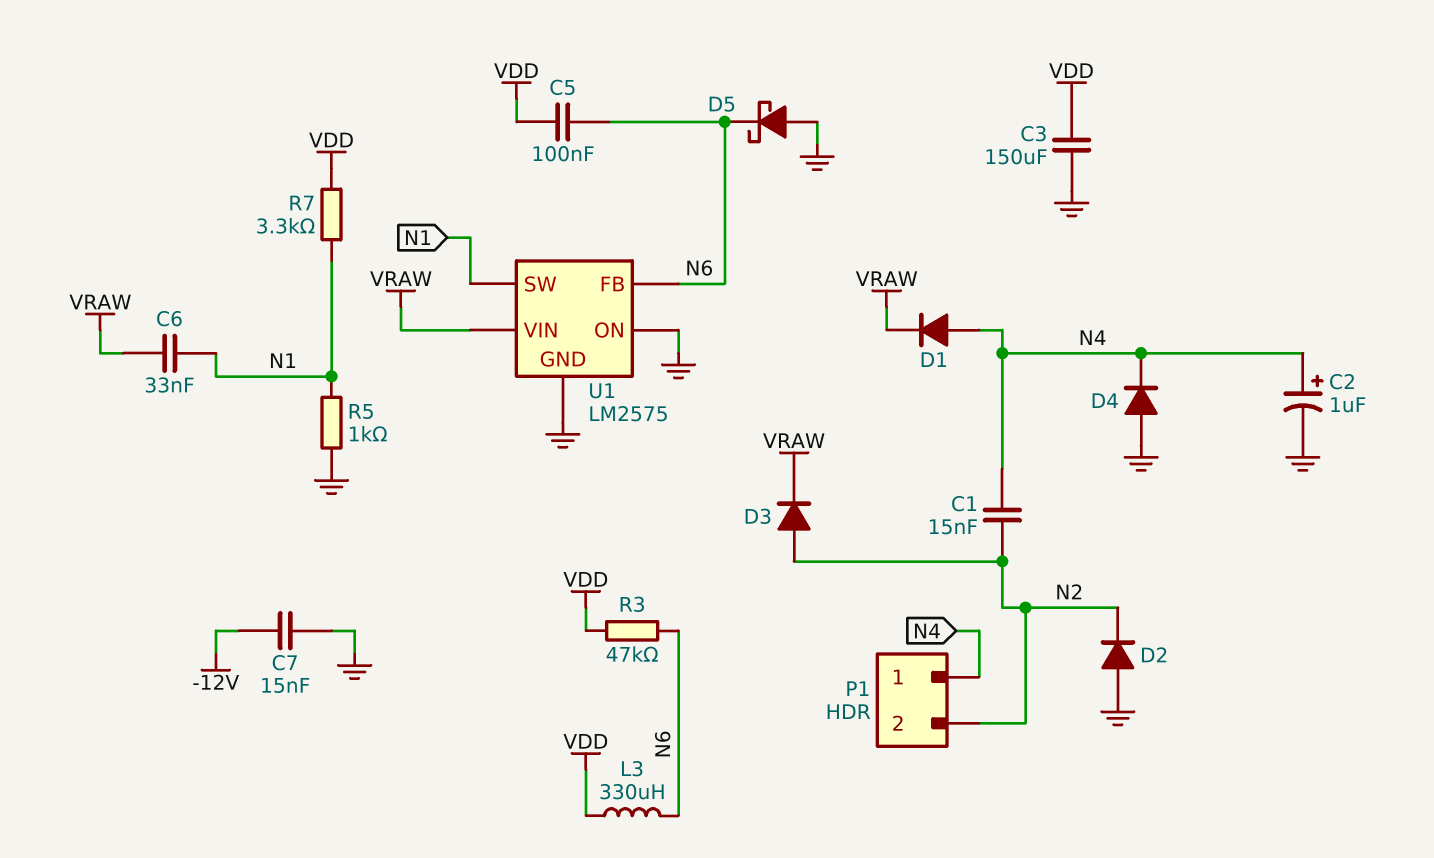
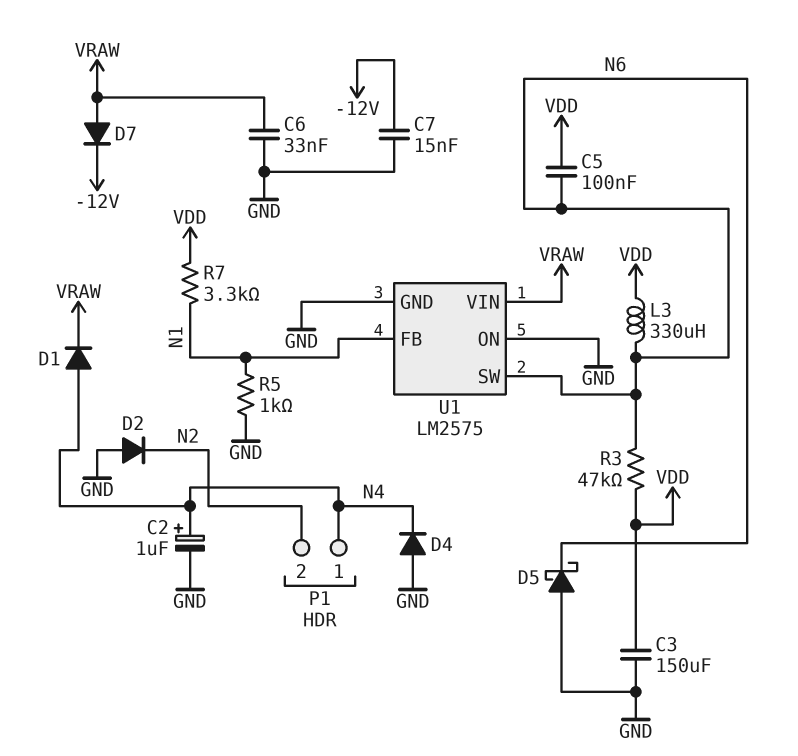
C1: 15nF (N2, N4) -> none
C6: 33nF (N1, VRAW) -> 33nF (GND, VRAW)
D3: diode (A N2, K VRAW) -> none
D7: none -> diode (A VRAW, K -12V)
U1 pin FB: N6 -> N1
U1 pin SW: N1 -> N6

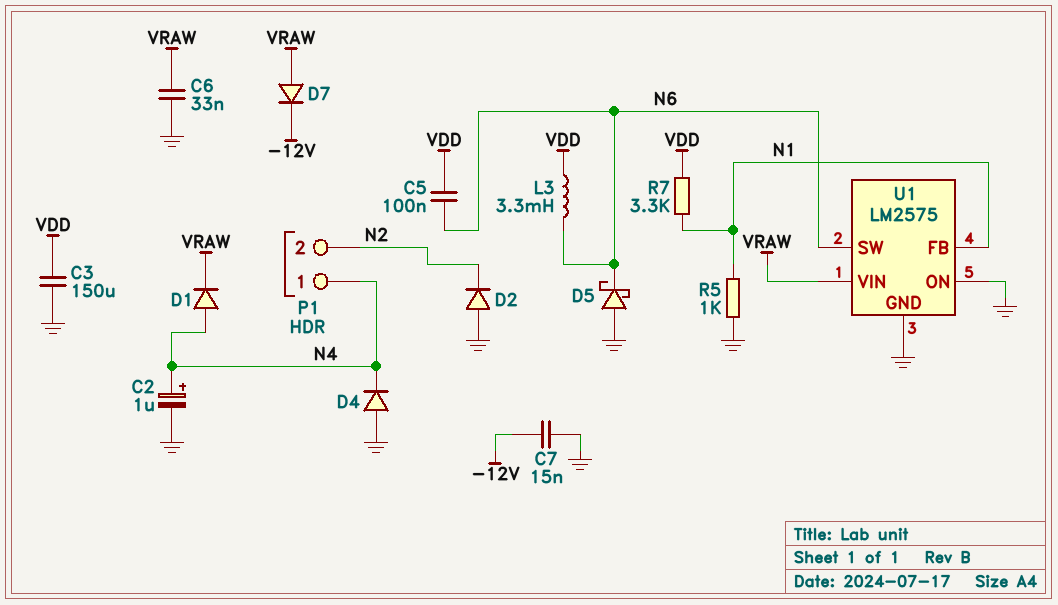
L3: 330uH (N6, VDD) -> 3.3mH (N6, VDD)
R3: 47k (N6, VDD) -> none

